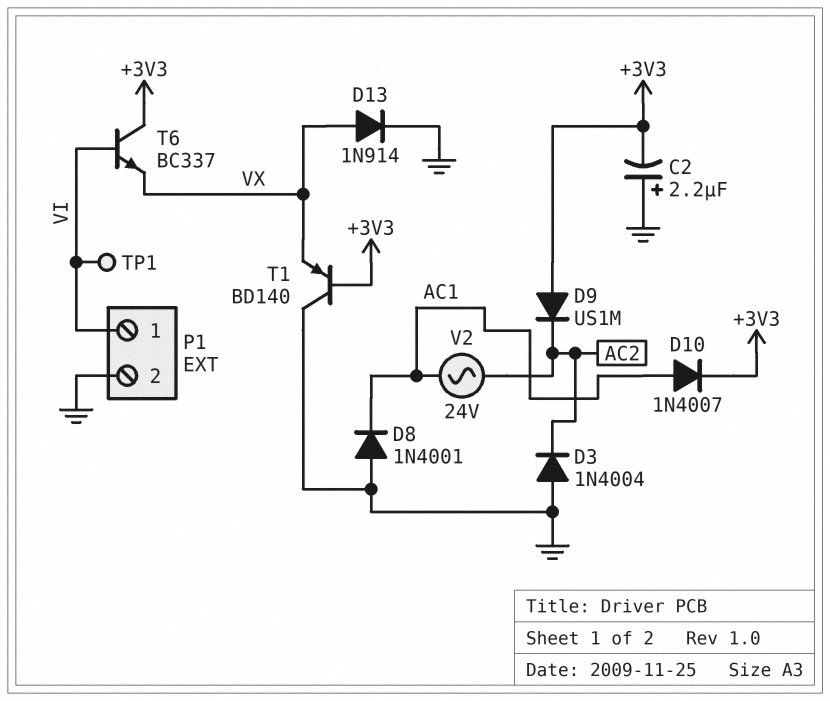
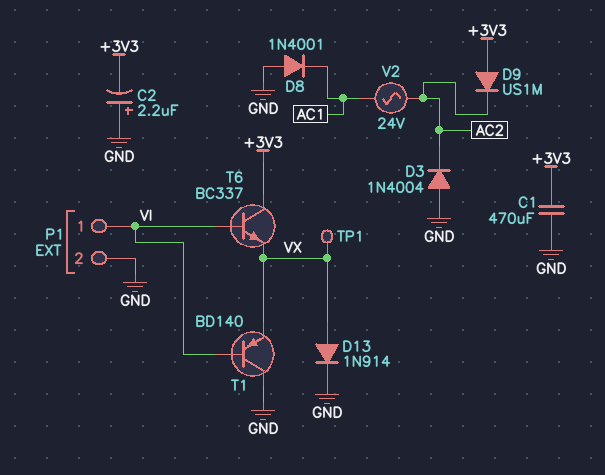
C1: none -> 470uF (+3V3, GND)
D10: diode 1N4007 (A AC1, K +3V3) -> none
T1: PNP BD140 (B +3V3, C GND, E VX) -> PNP BD140 (B VI, C GND, E VX)
TP1: test point (VI) -> test point (VX)

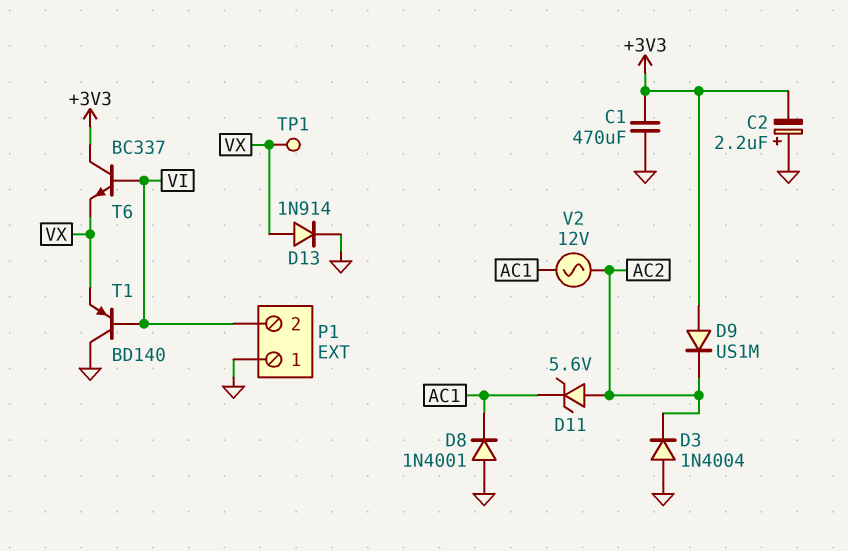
D11: none -> zener 5.6V (A AC2, K AC1)
P1 pin 1: VI -> GND
P1 pin 2: GND -> VI
V2: AC 24V (AC1, AC2) -> AC 12V (AC1, AC2)

